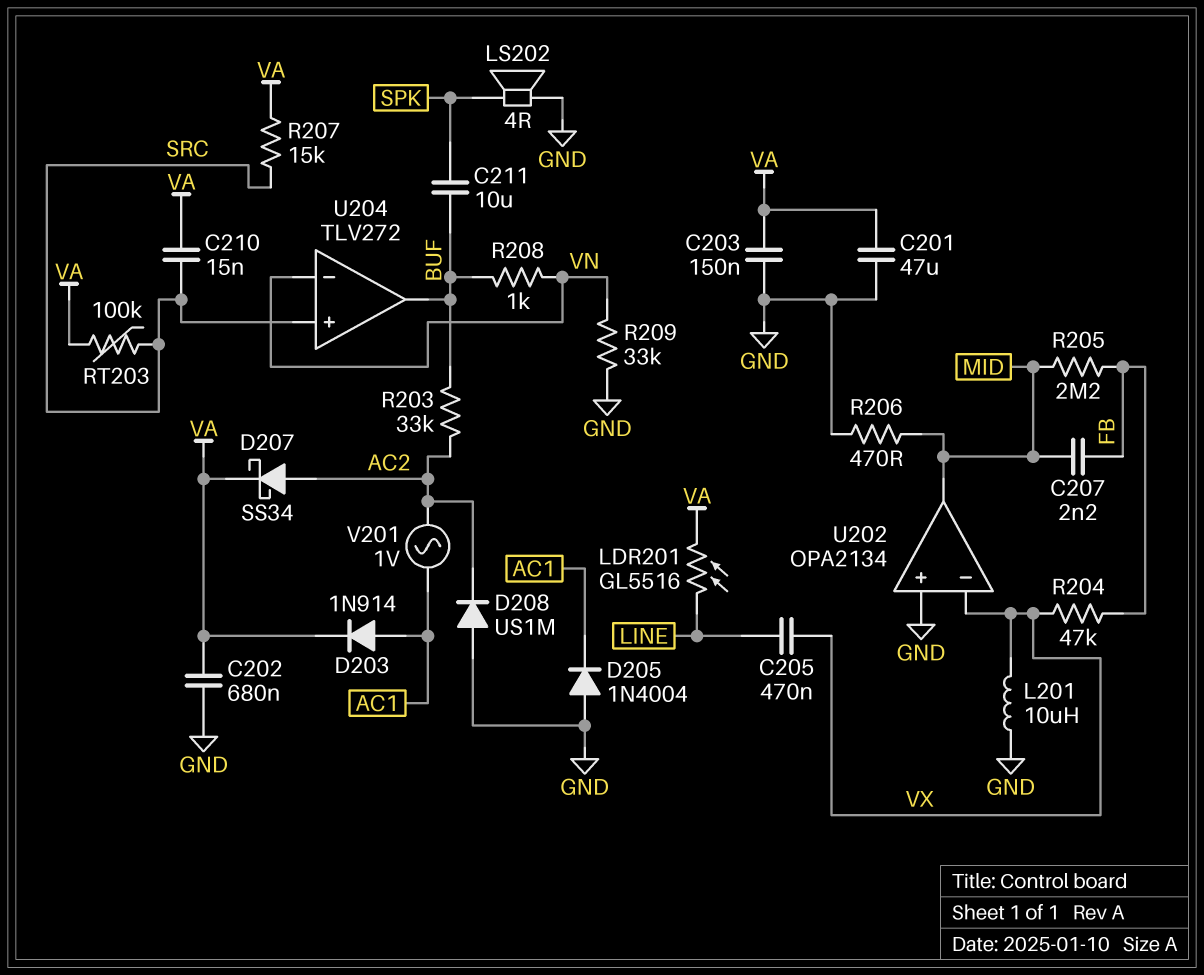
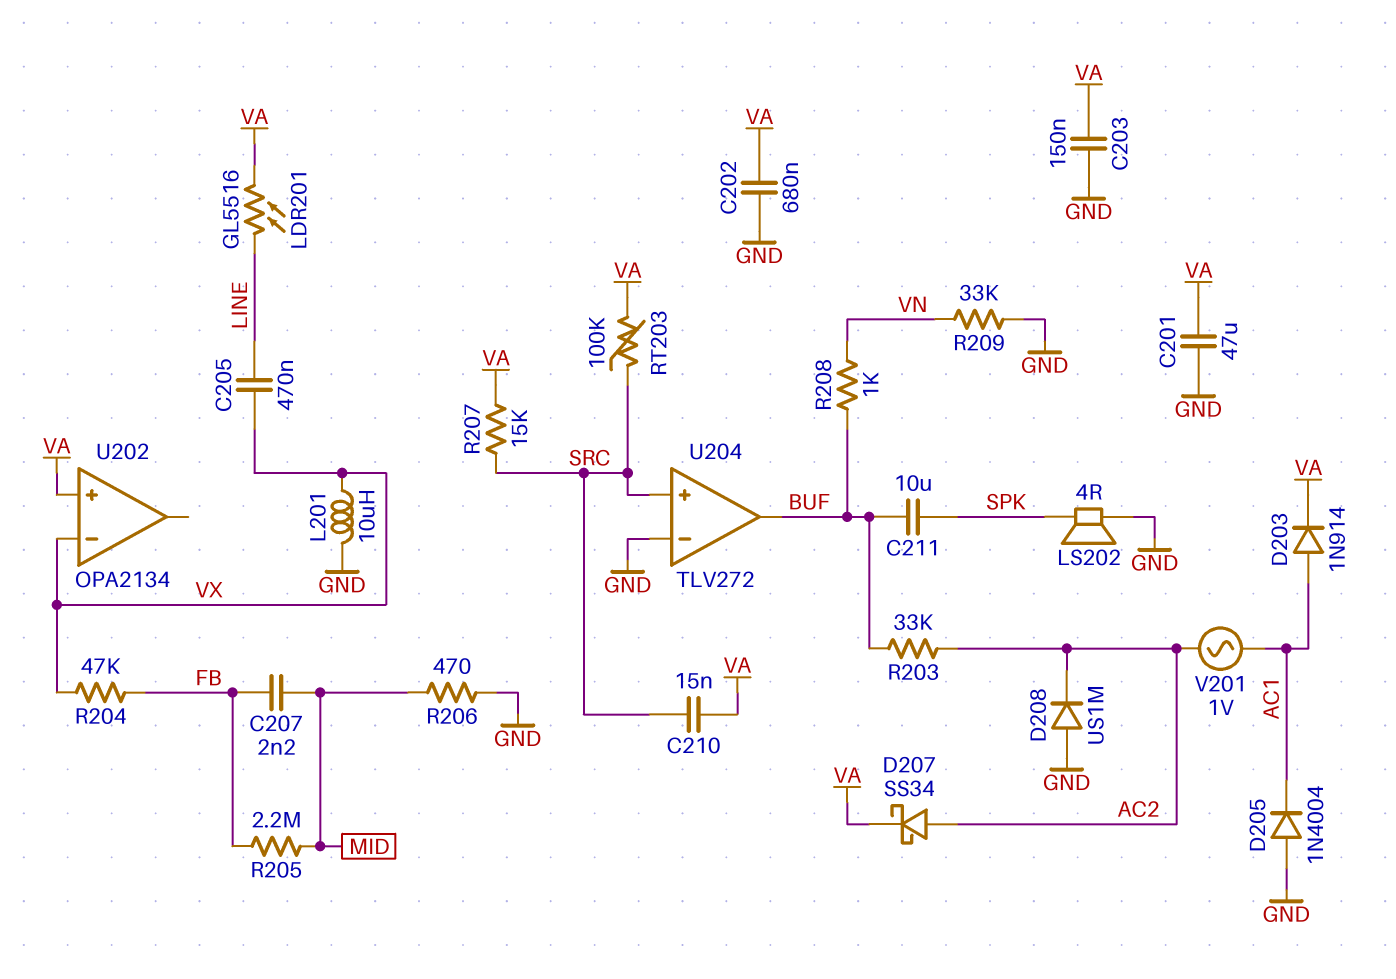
U202 pin in+: GND -> VA
U202 pin out: MID -> none
U204 pin in-: VN -> GND

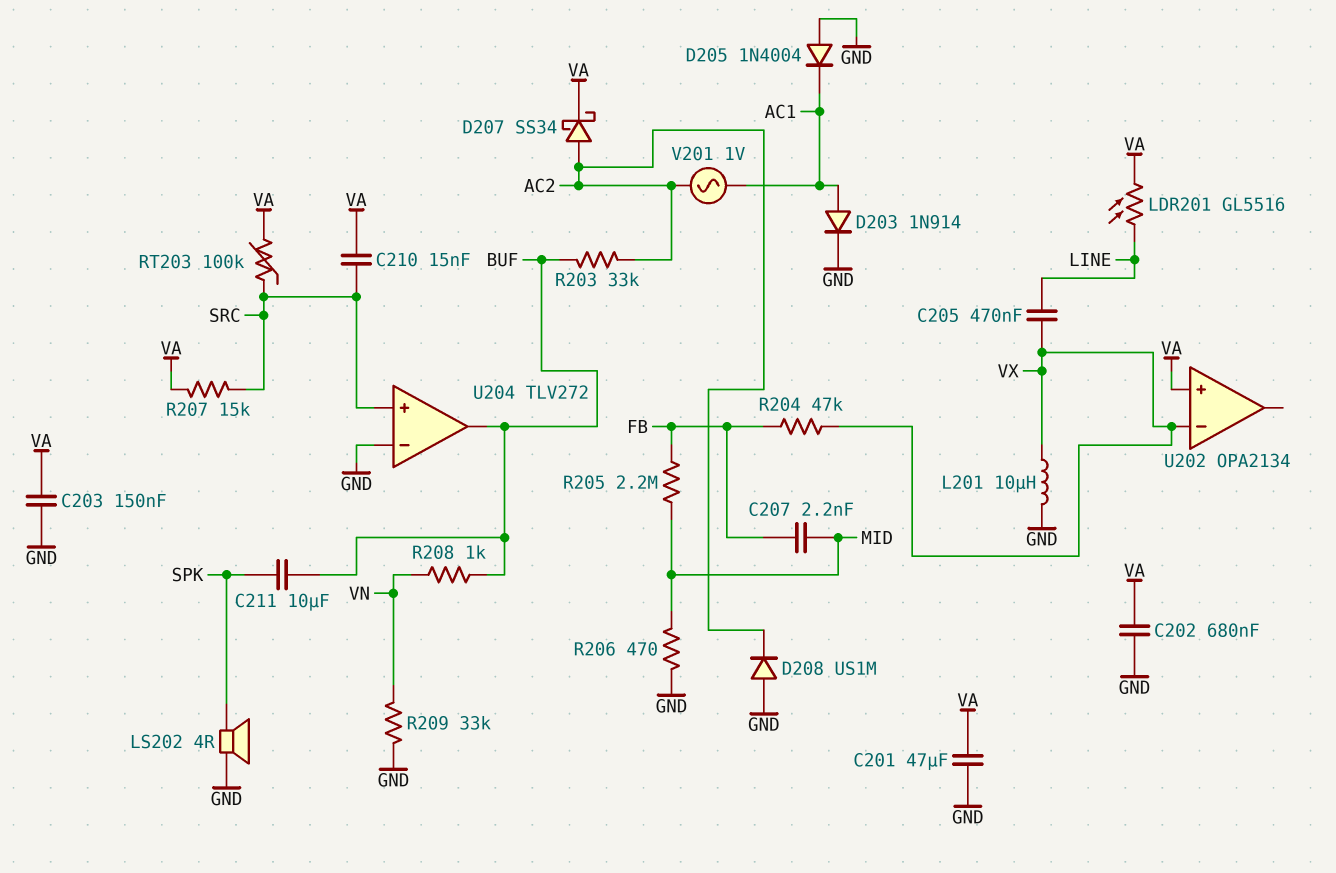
D203: diode 1N914 (A AC1, K VA) -> diode 1N914 (A AC1, K GND)

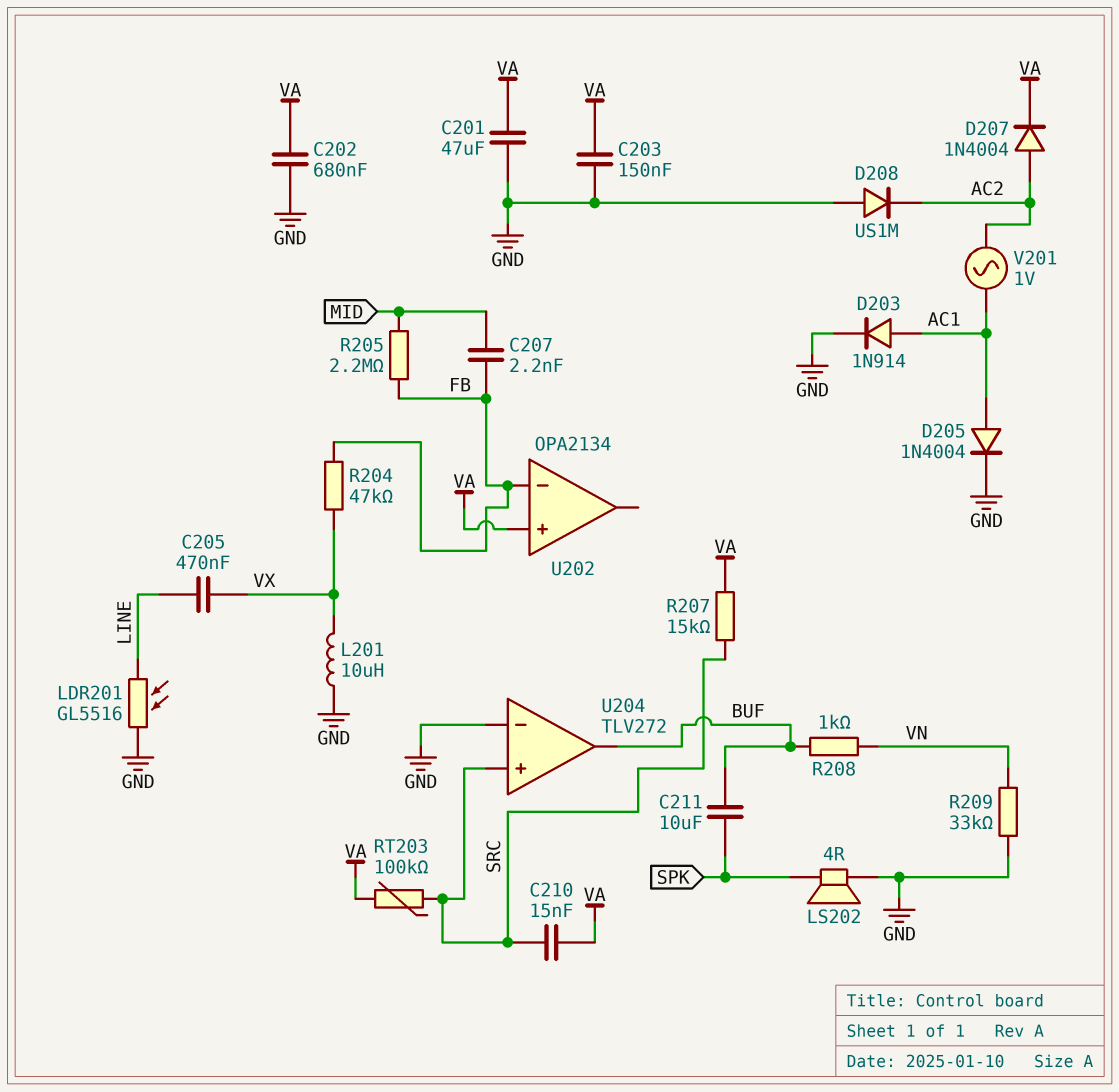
D205: diode 1N4004 (A GND, K AC1) -> diode 1N4004 (A AC1, K GND)
D207: schottky SS34 (A AC2, K VA) -> diode 1N4004 (A AC2, K VA)
LDR201: GL5516 (LINE, VA) -> GL5516 (GND, LINE)
R203: 33k (AC2, BUF) -> none
R206: 470 (GND, MID) -> none
U202 pin in-: VX -> FB

